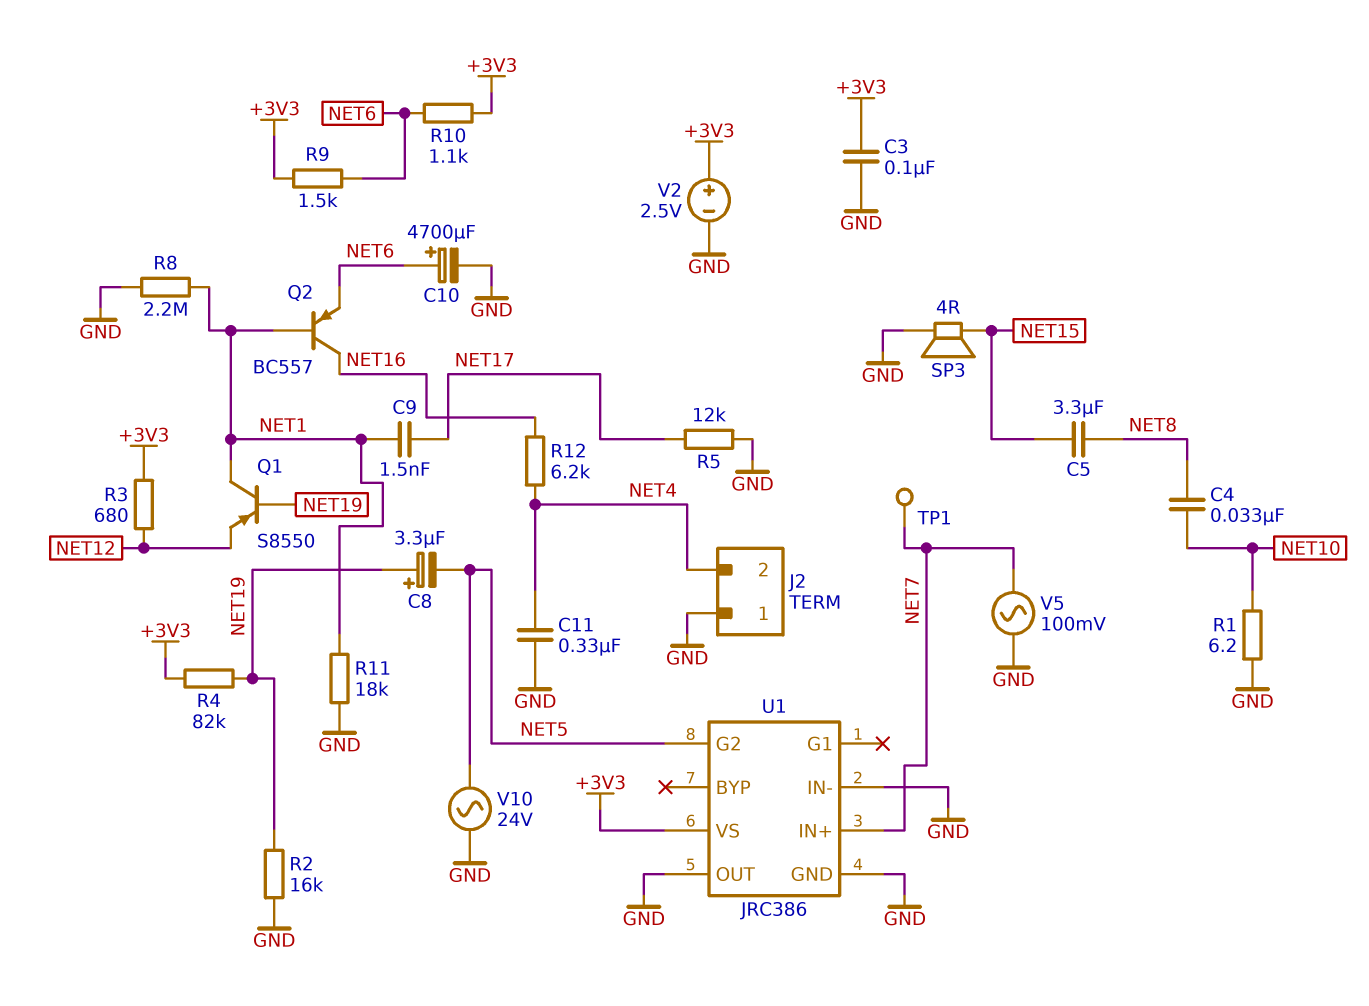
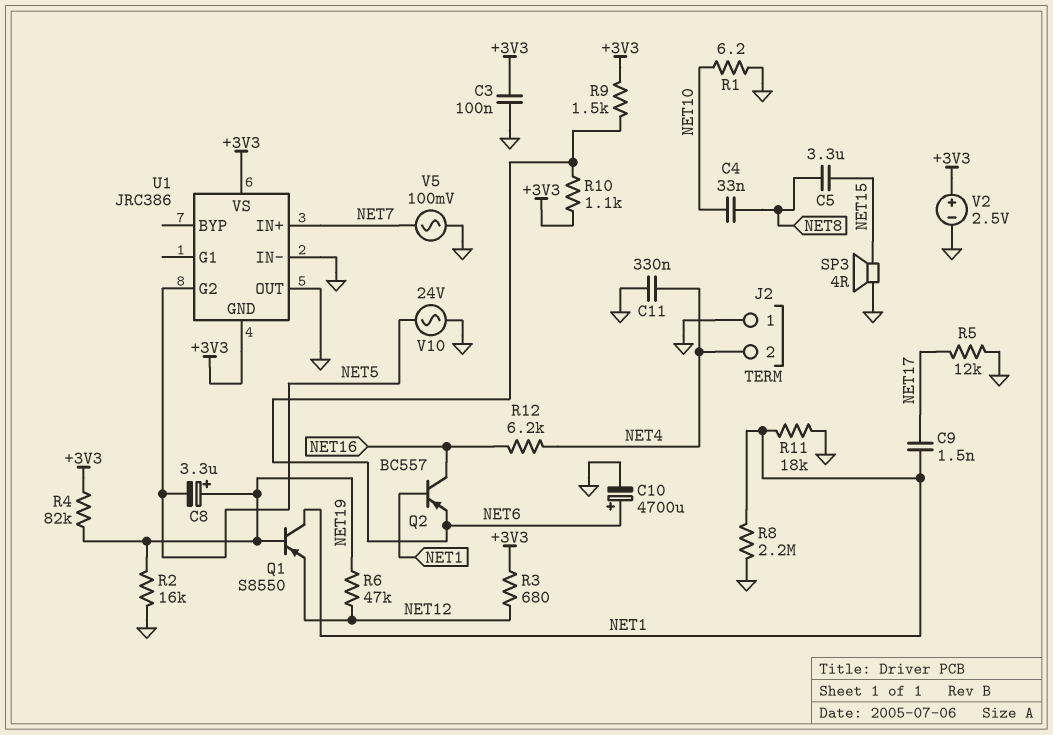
R6: none -> 47k (NET12, NET19)
TP1: test point (NET7) -> none
U1 pin GND: GND -> +3V3

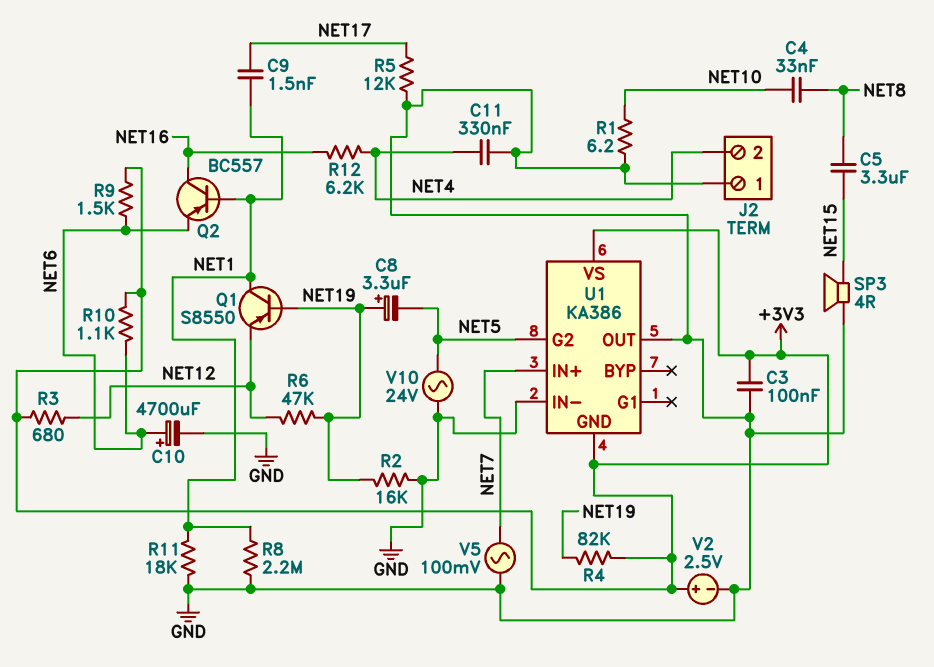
U1: JRC386 -> KA386

